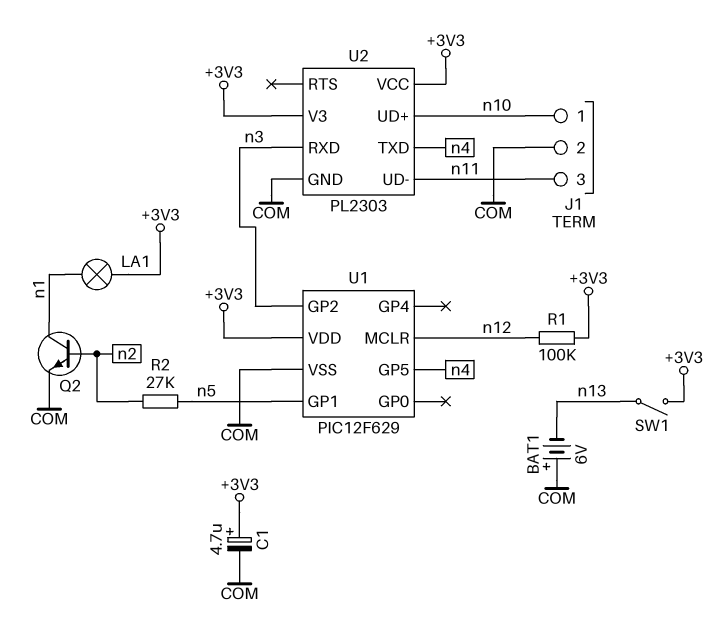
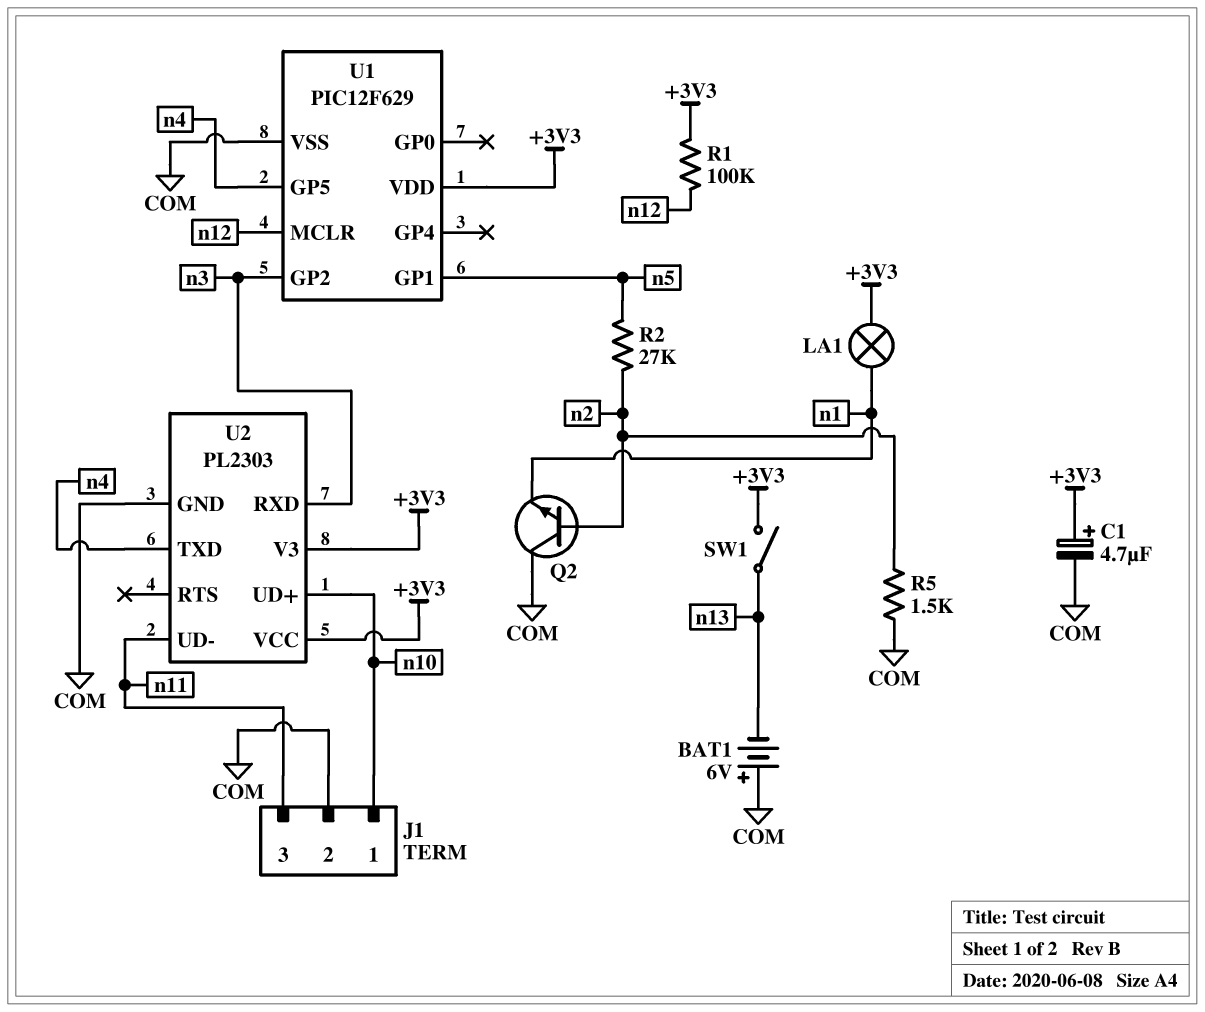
Q2: NPN (B n2, C n1, E COM) -> NPN (B n2, C COM, E n1)
R5: none -> 1.5k (COM, n2)

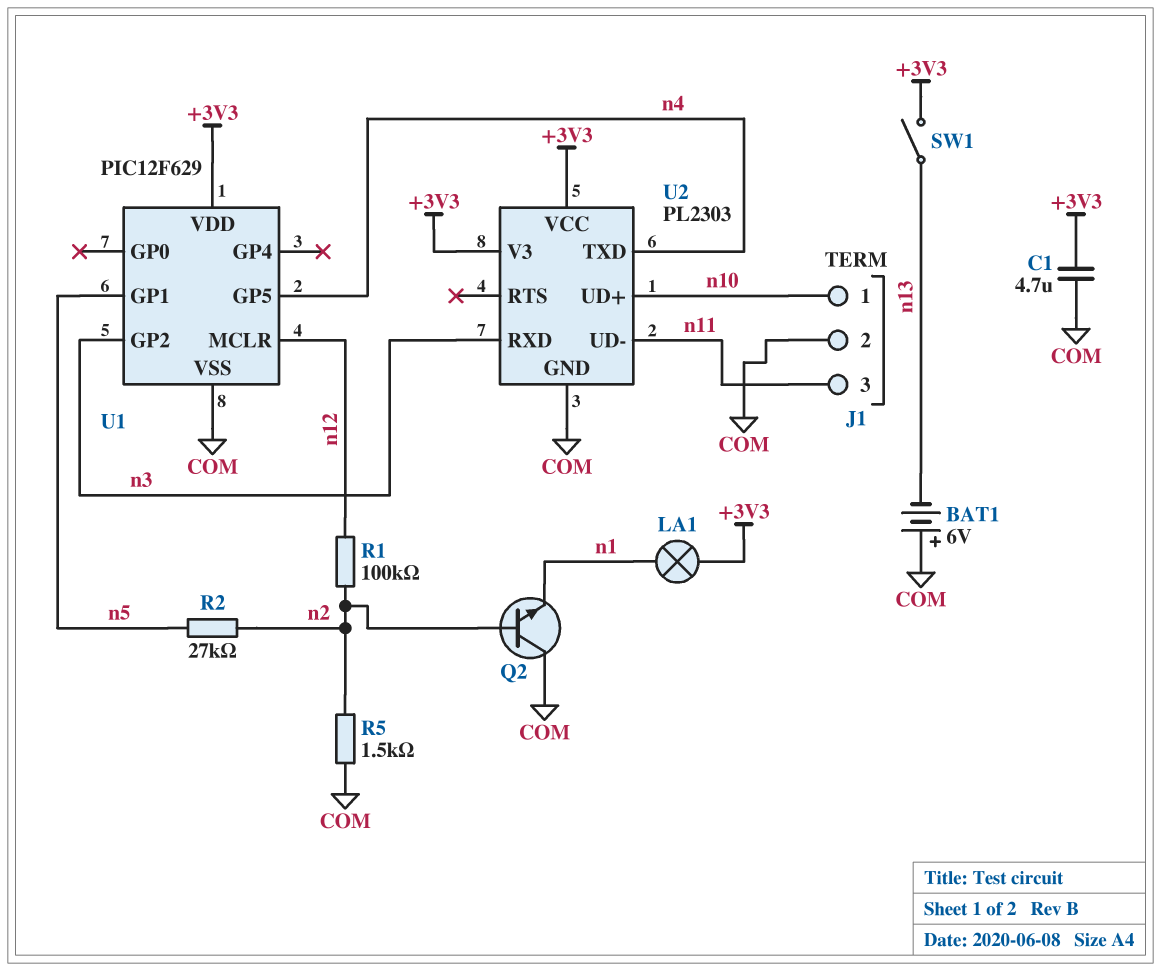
C1: 4.7uF (plus +3V3, minus COM) -> 4.7uF (+3V3, COM)
R1: 100k (+3V3, n12) -> 100k (n2, n12)

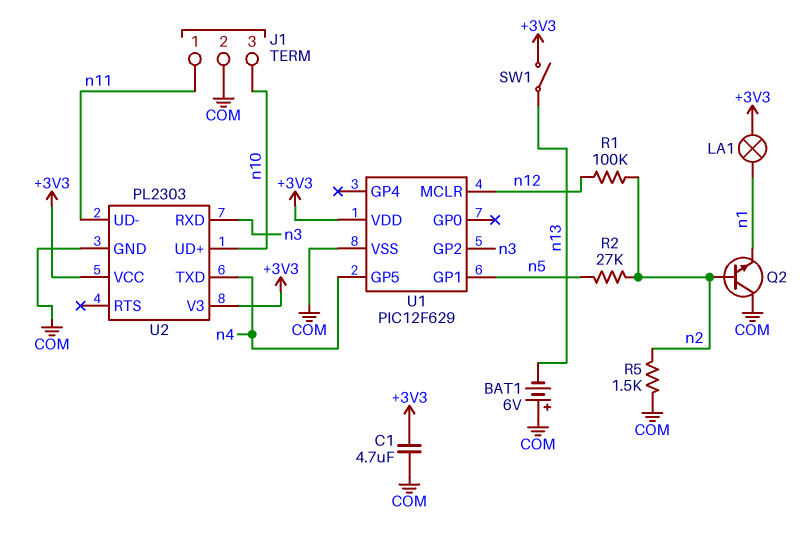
J1 pin 1: n10 -> n11
J1 pin 3: n11 -> n10

